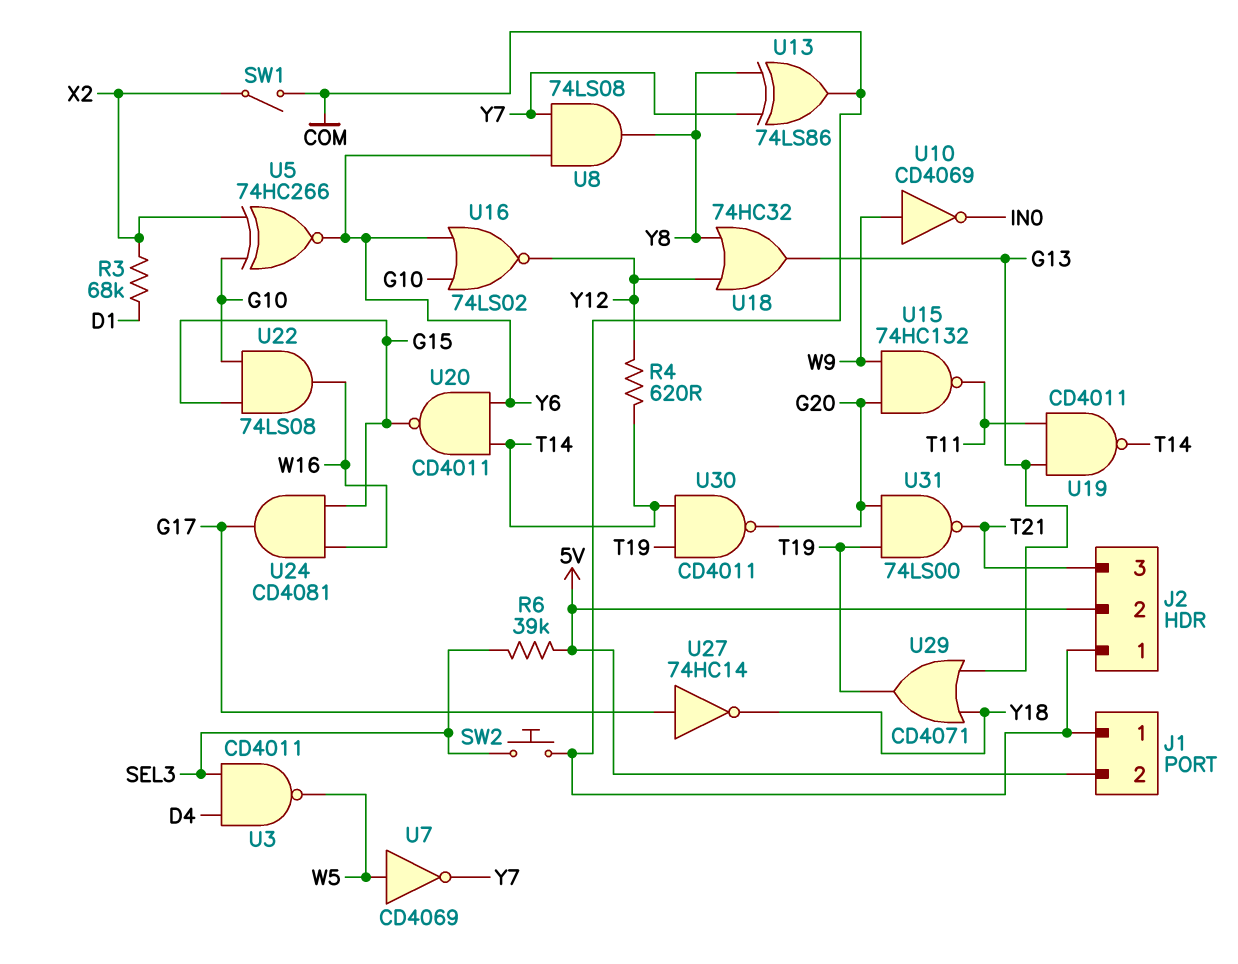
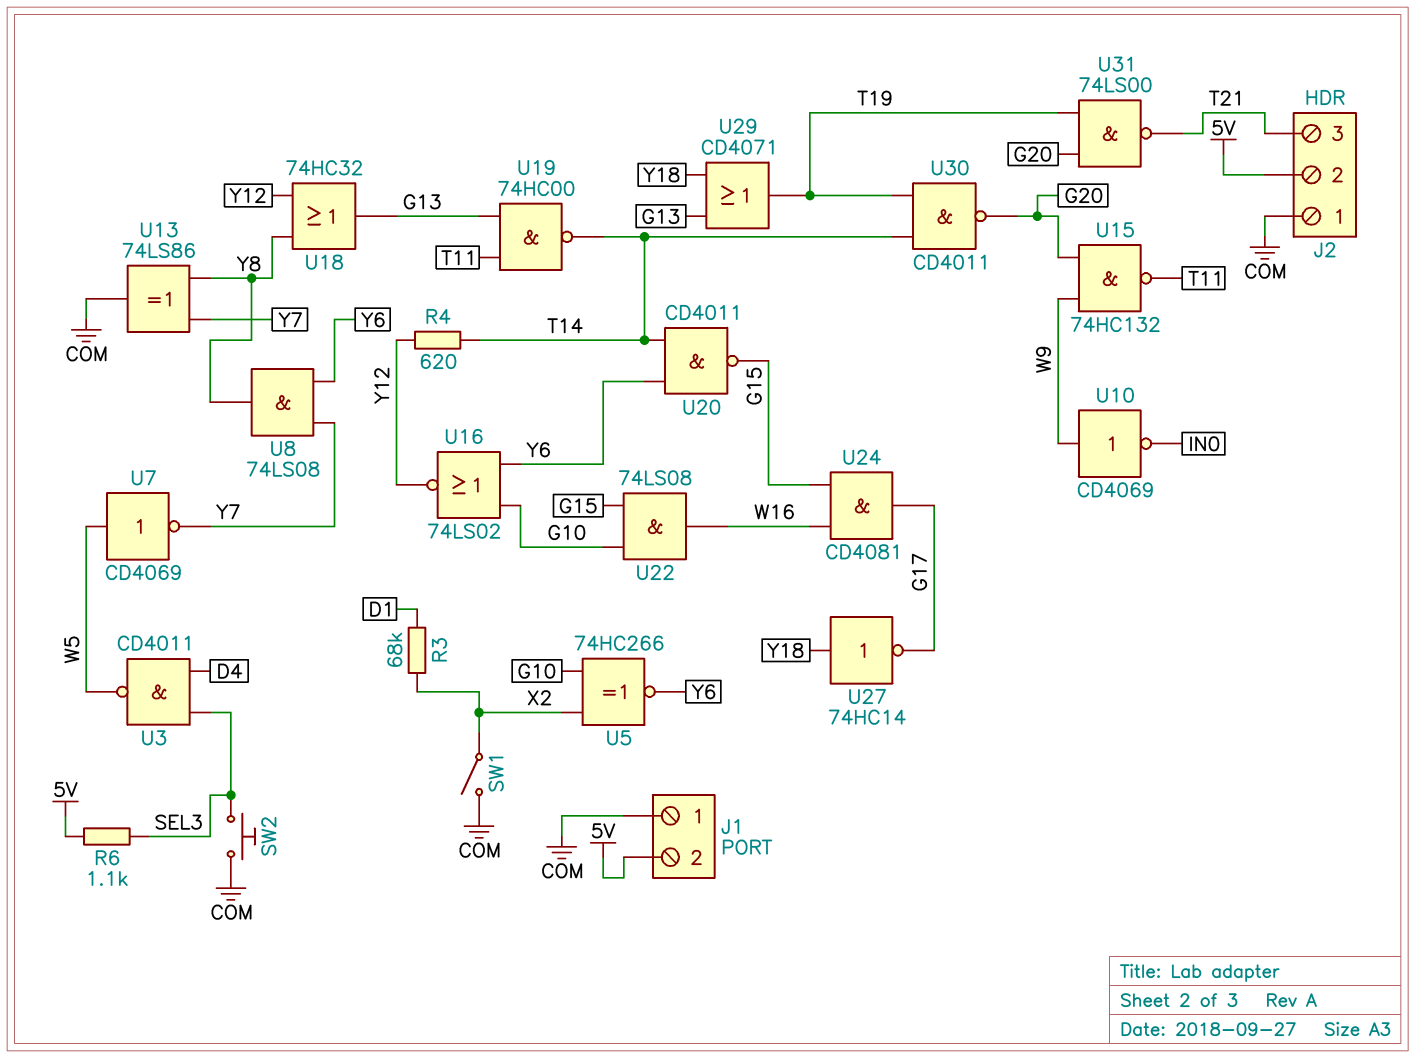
R6: 39k (5V, SEL3) -> 1.1k (5V, SEL3)
U19: NAND CD4011 (in G13, in T11, out T14) -> NAND 74HC00 (in G13, in T11, out T14)
U27: NOT 74HC14 (in G17, out Y18) -> NOT 74HC14 (in Y18, out G17)

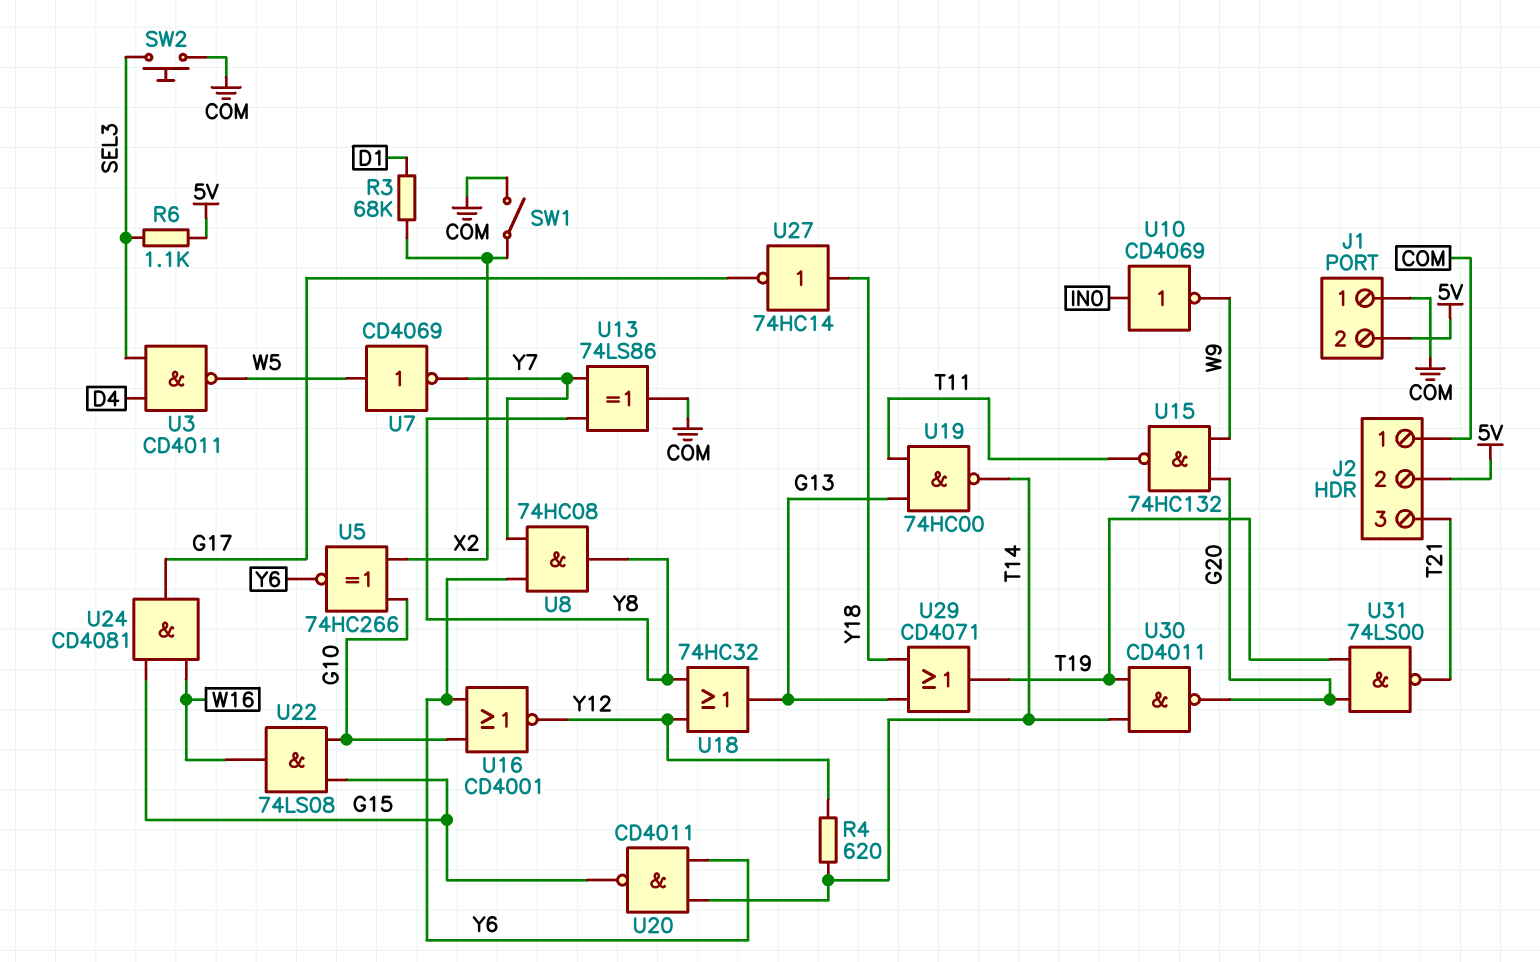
U8: AND 74LS08 (in Y6, in Y7, out Y8) -> AND 74HC08 (in Y6, in Y7, out Y8)
U10: NOT CD4069 (in W9, out IN0) -> NOT CD4069 (in IN0, out W9)
U16: NOR 74LS02 (in G10, in Y6, out Y12) -> NOR CD4001 (in G10, in Y6, out Y12)

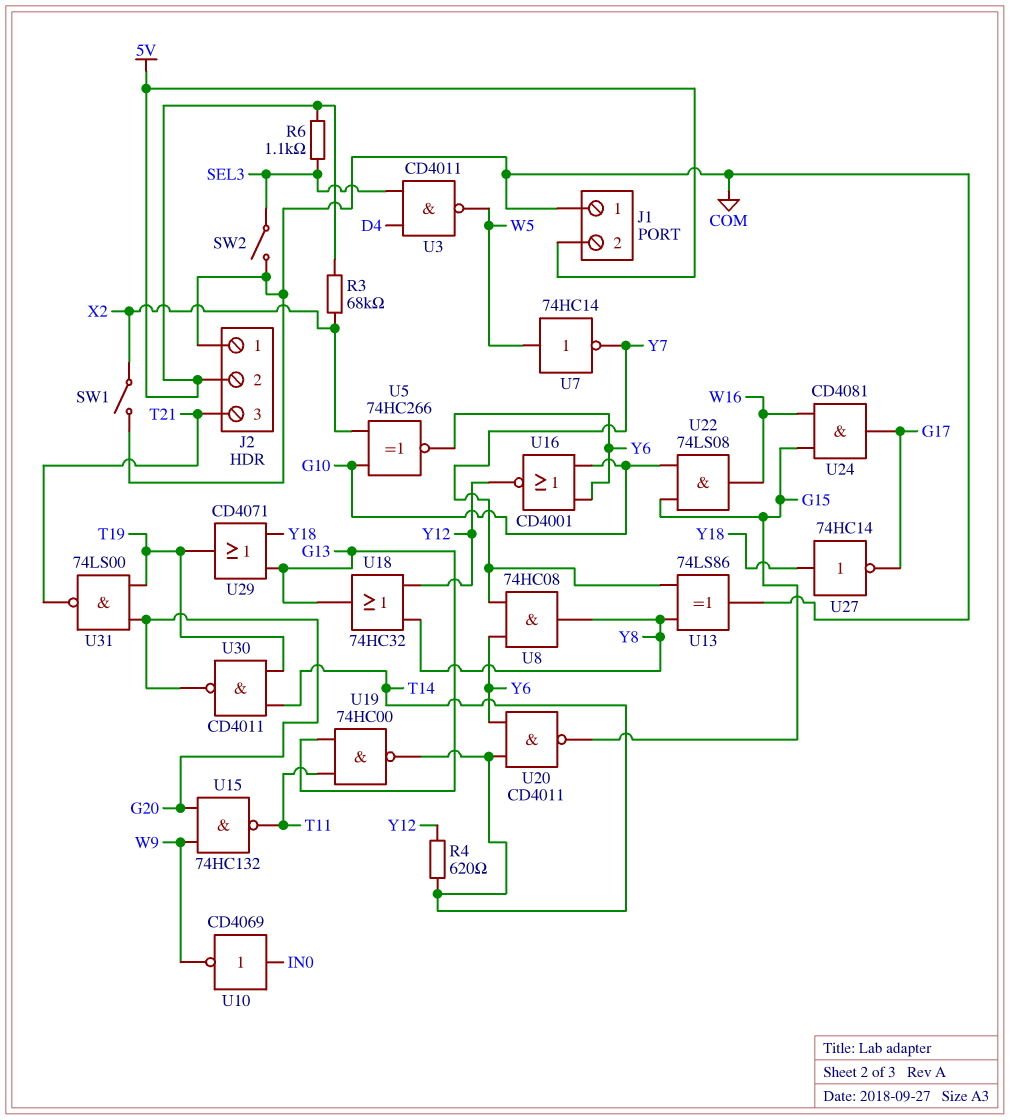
R3: 68k (D1, X2) -> 68k (5V, X2)
SW2: button (COM, SEL3) -> switch (COM, SEL3)
U7: NOT CD4069 (in W5, out Y7) -> NOT 74HC14 (in W5, out Y7)

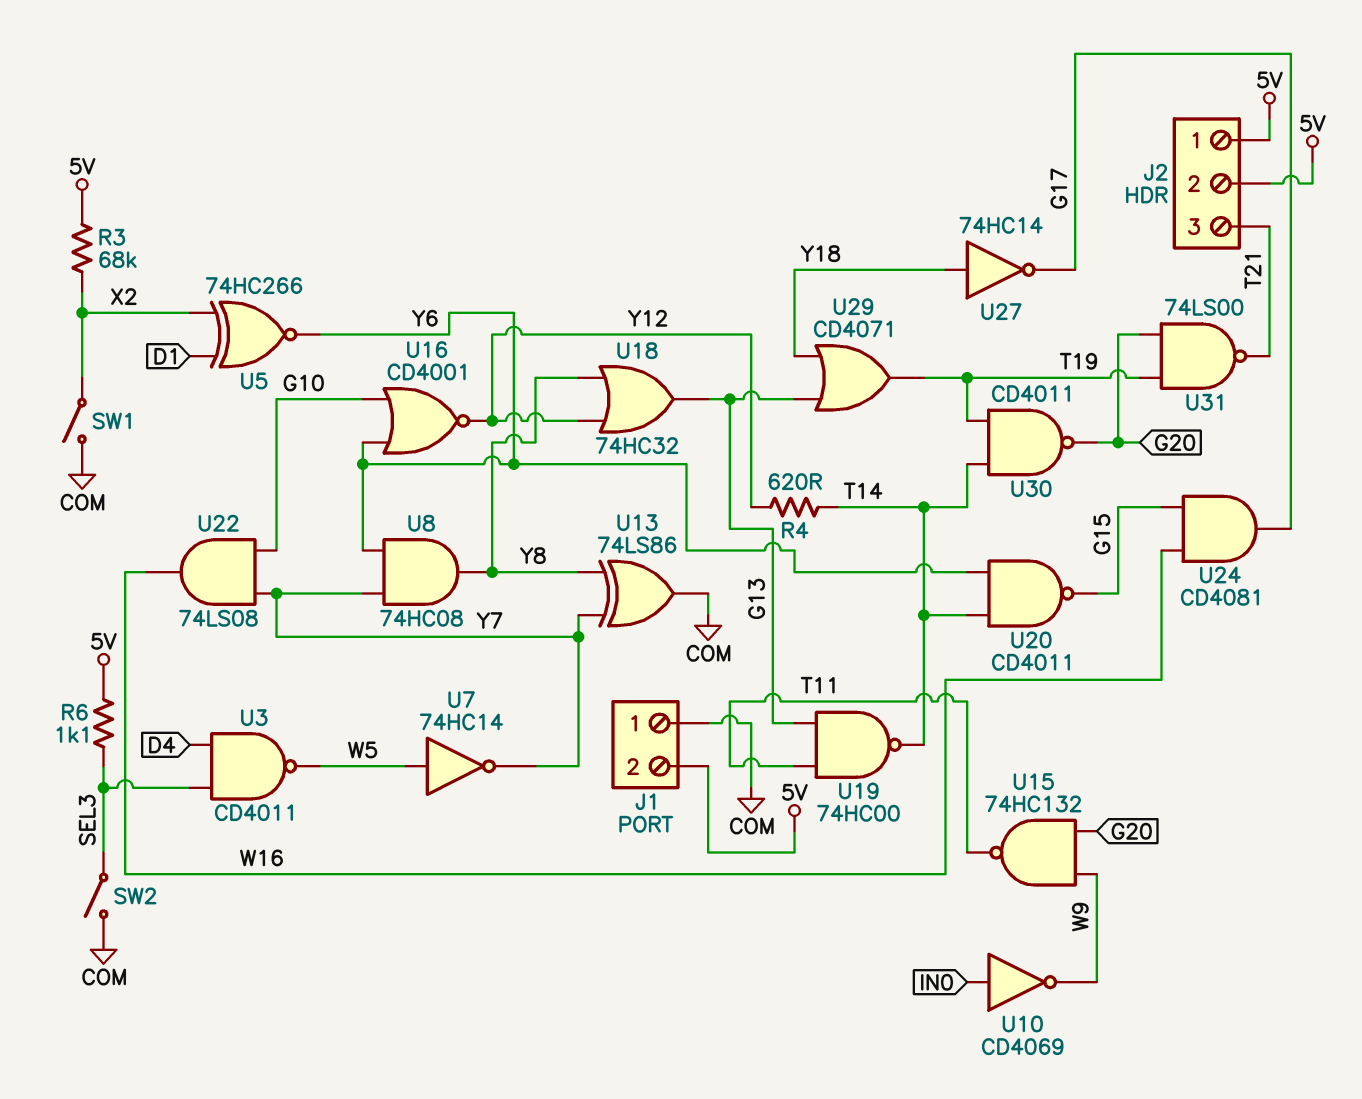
J2 pin 1: COM -> 5V
U5: XNOR 74HC266 (in G10, in X2, out Y6) -> XNOR 74HC266 (in D1, in X2, out Y6)
U22: AND 74LS08 (in G10, in G15, out W16) -> AND 74LS08 (in G10, in Y7, out W16)

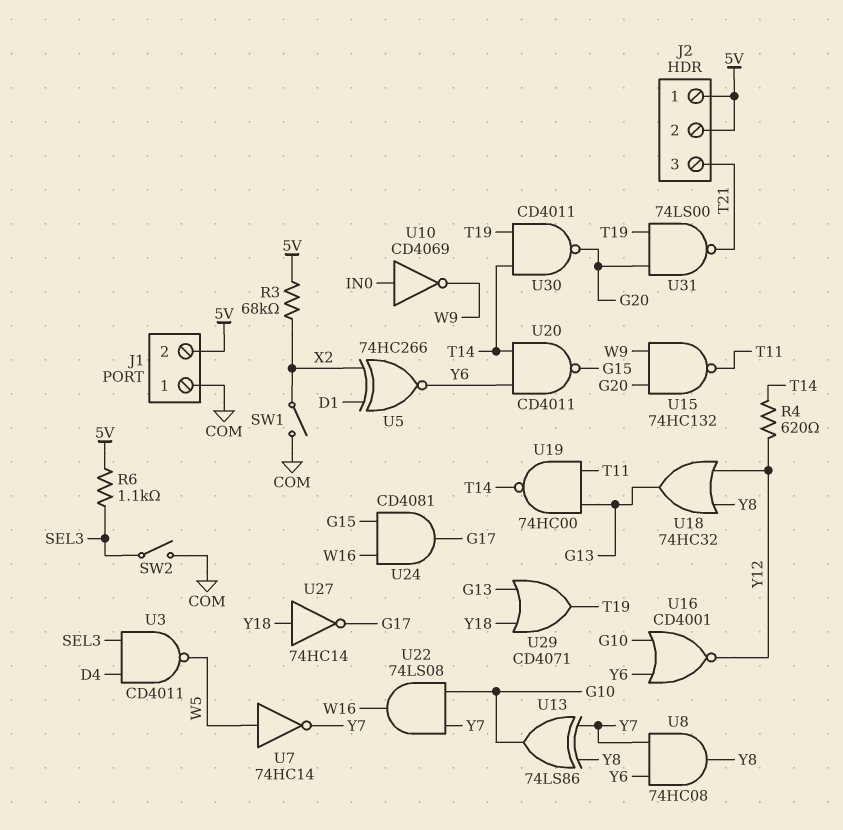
U13: XOR 74LS86 (in Y7, in Y8, out COM) -> XOR 74LS86 (in Y7, in Y8, out G10)

